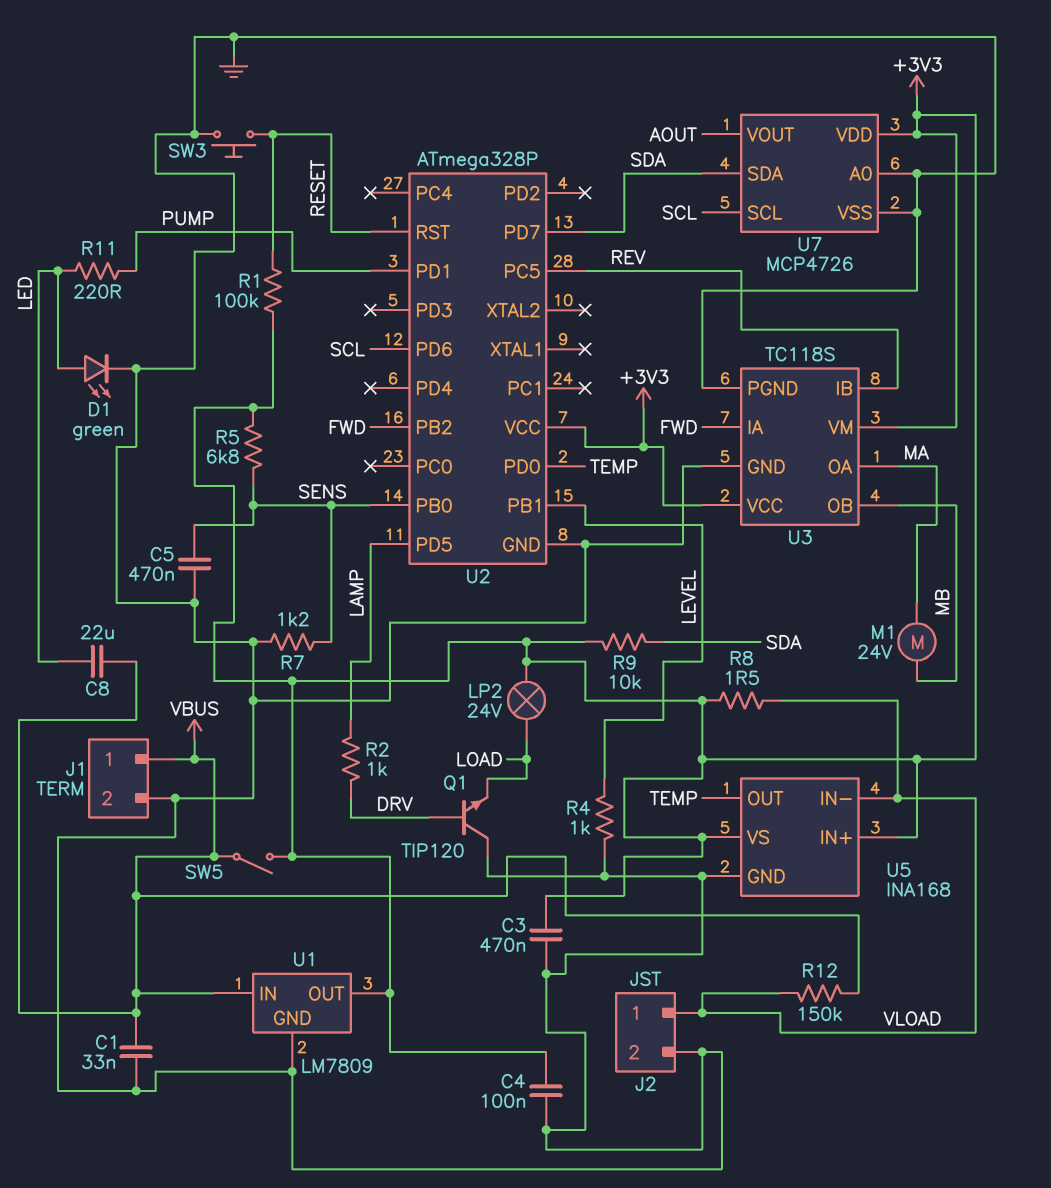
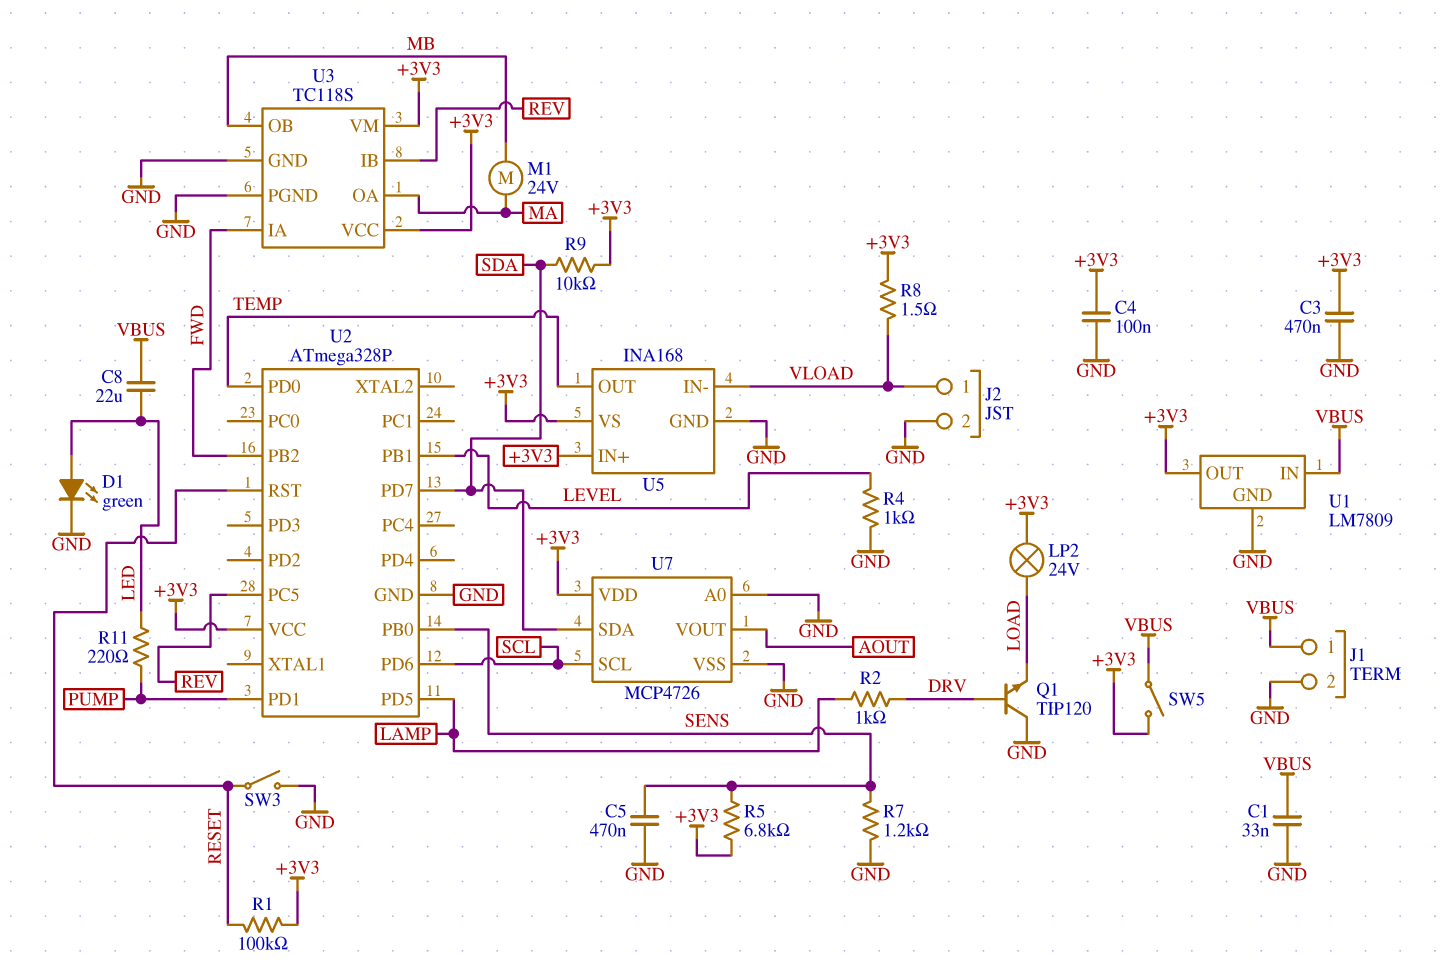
R12: 150k (VBUS, VLOAD) -> none
SW3: button (GND, RESET) -> switch (GND, RESET)

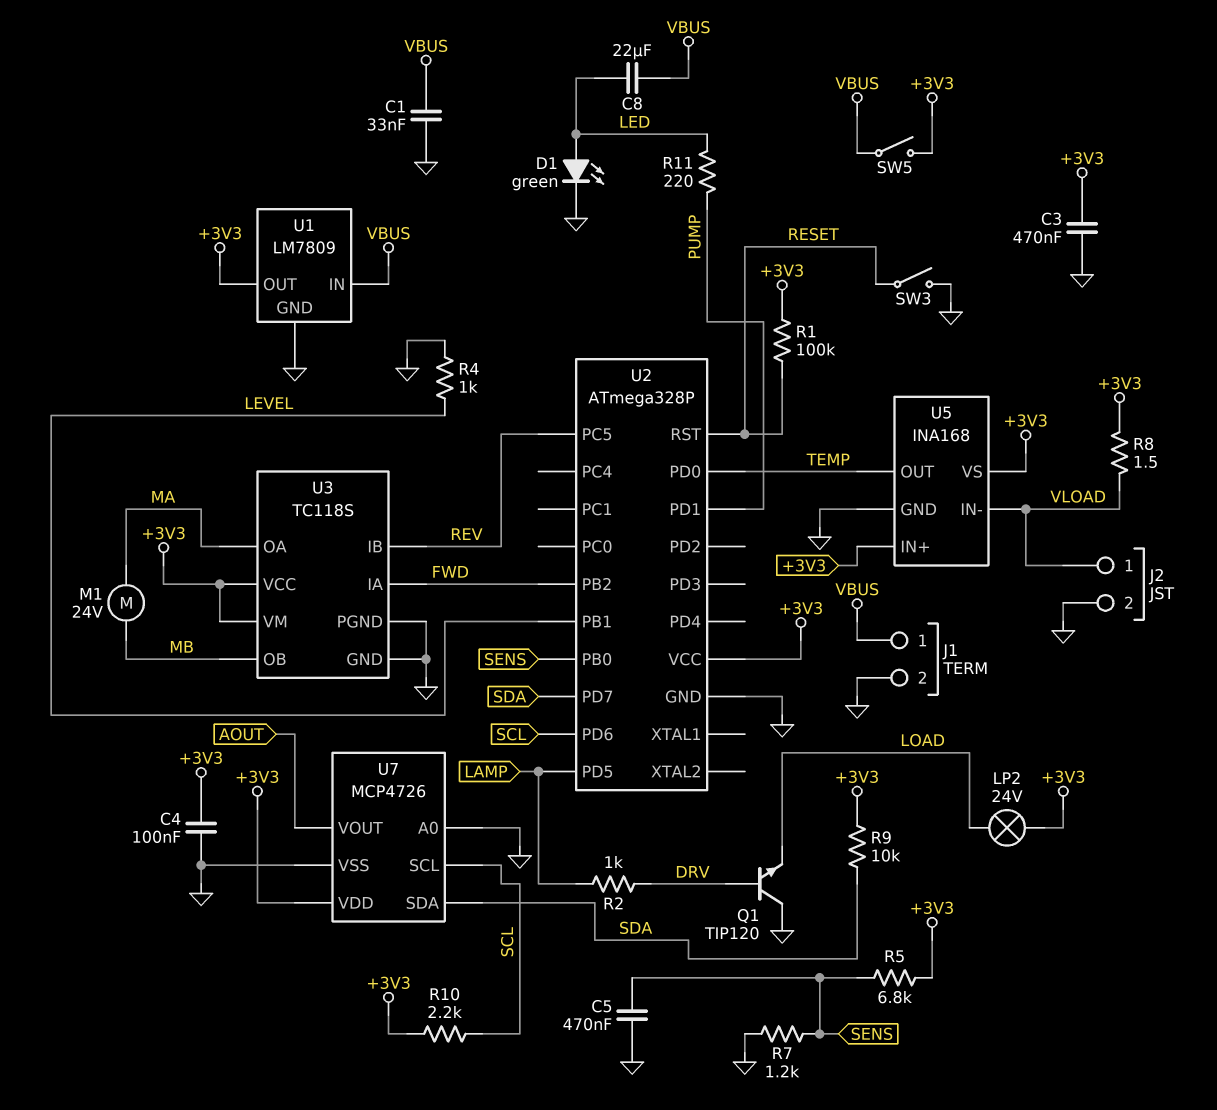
R10: none -> 2.2k (+3V3, SCL)

